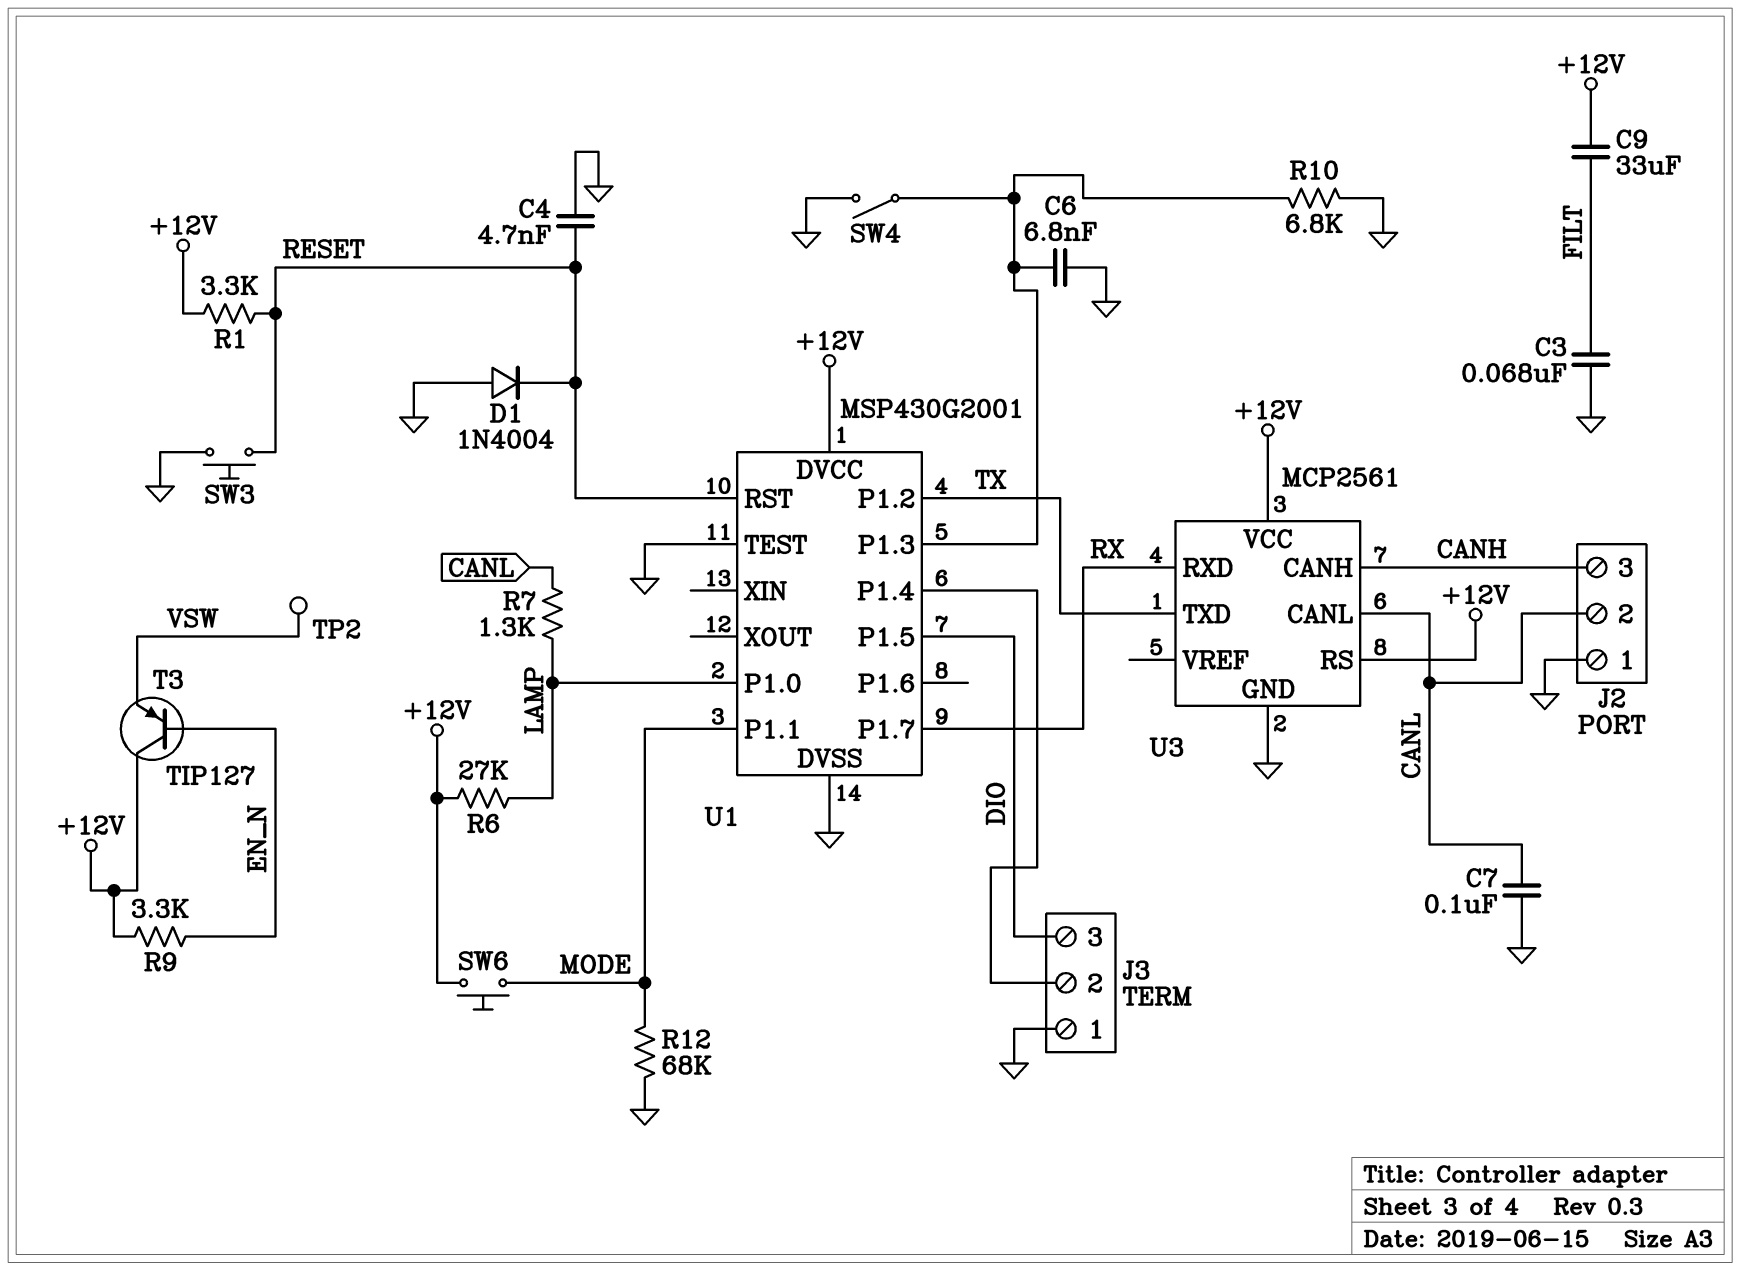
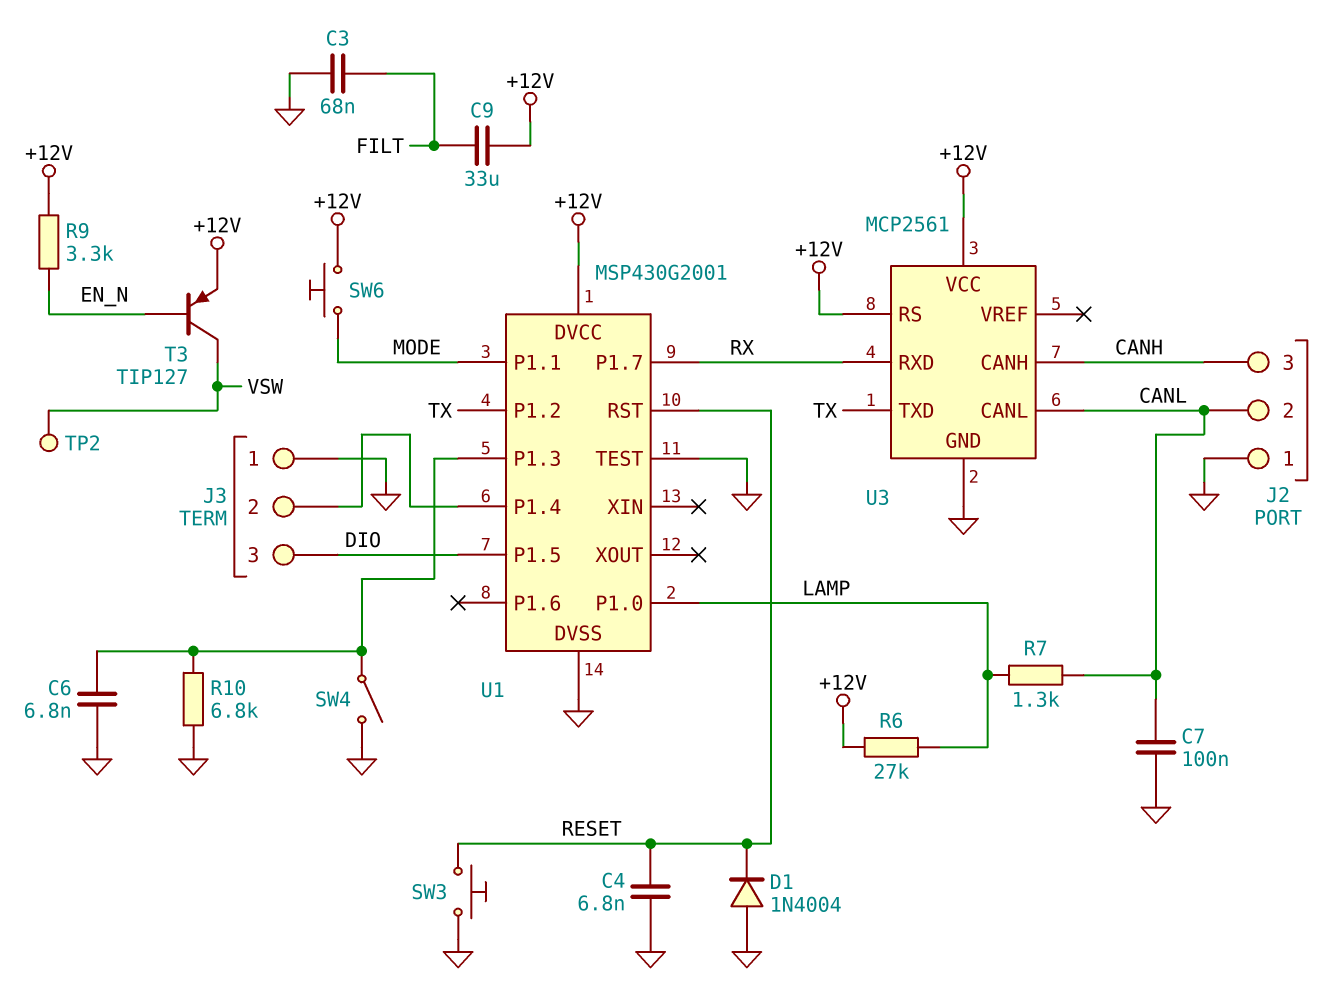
C4: 4.7nF (GND, RESET) -> 6.8nF (GND, RESET)
R1: 3.3k (+12V, RESET) -> none
R12: 68k (GND, MODE) -> none
T3: PNP TIP127 (B EN_N, C +12V, E VSW) -> PNP TIP127 (B EN_N, C VSW, E +12V)

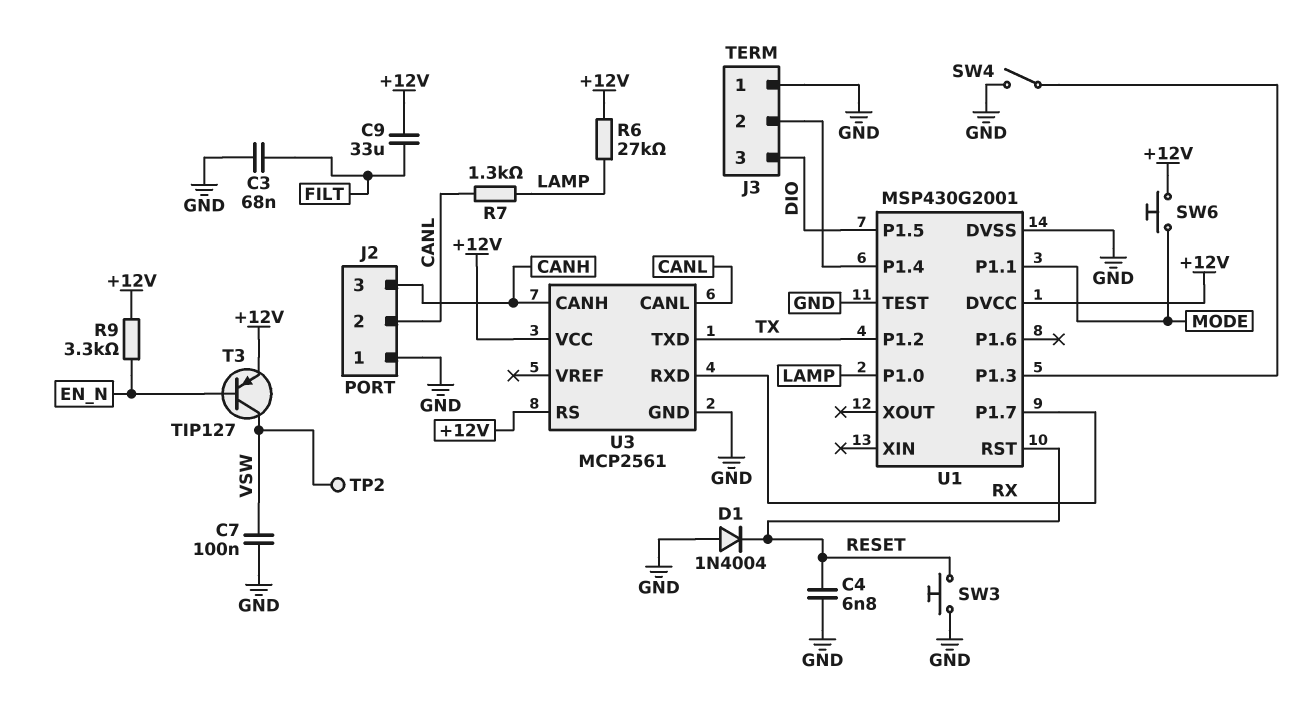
C6: 6.8nF (GND, U1/P1.3) -> none
C7: 100nF (CANL, GND) -> 100nF (GND, VSW)
R10: 6.8k (GND, U1/P1.3) -> none

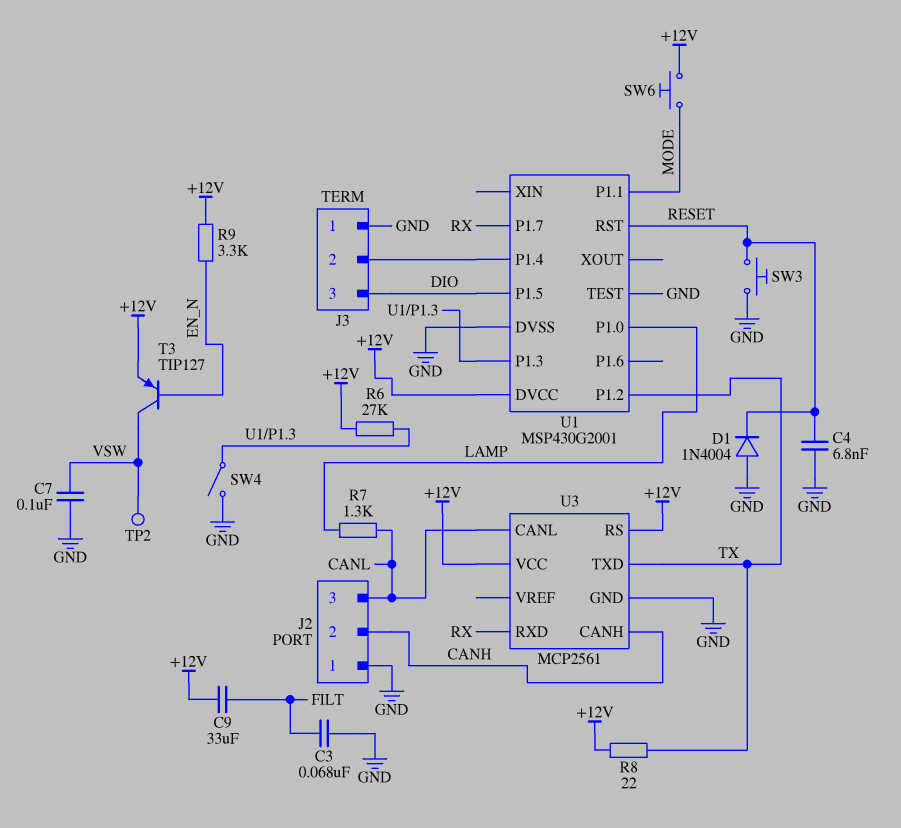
J2 pin 2: CANL -> CANH
J2 pin 3: CANH -> CANL
R6: 27k (+12V, LAMP) -> 27k (+12V, U1/P1.3)
R8: none -> 22 (+12V, TX)

